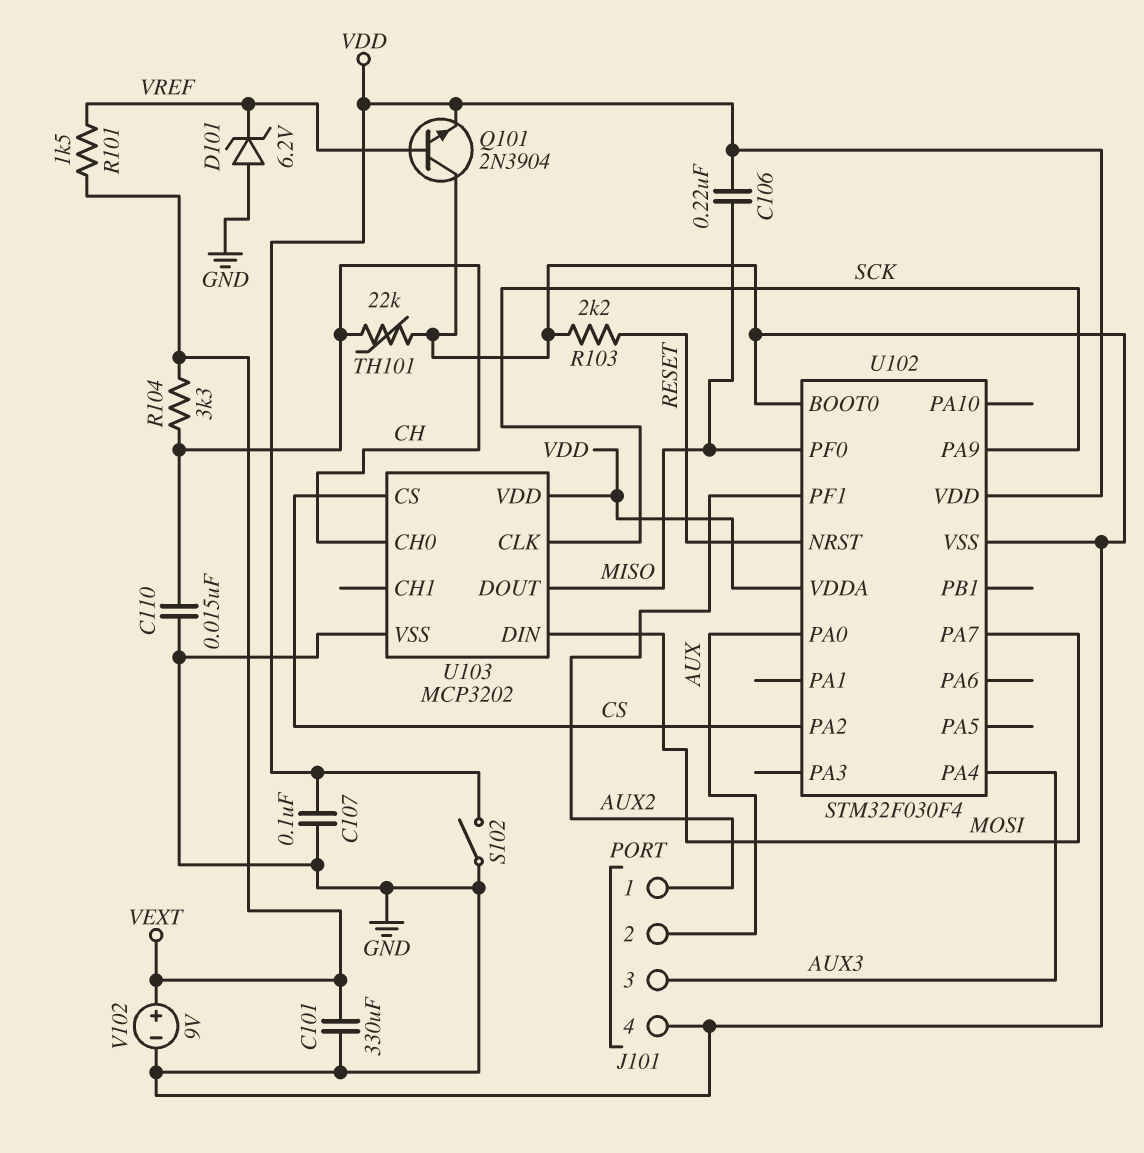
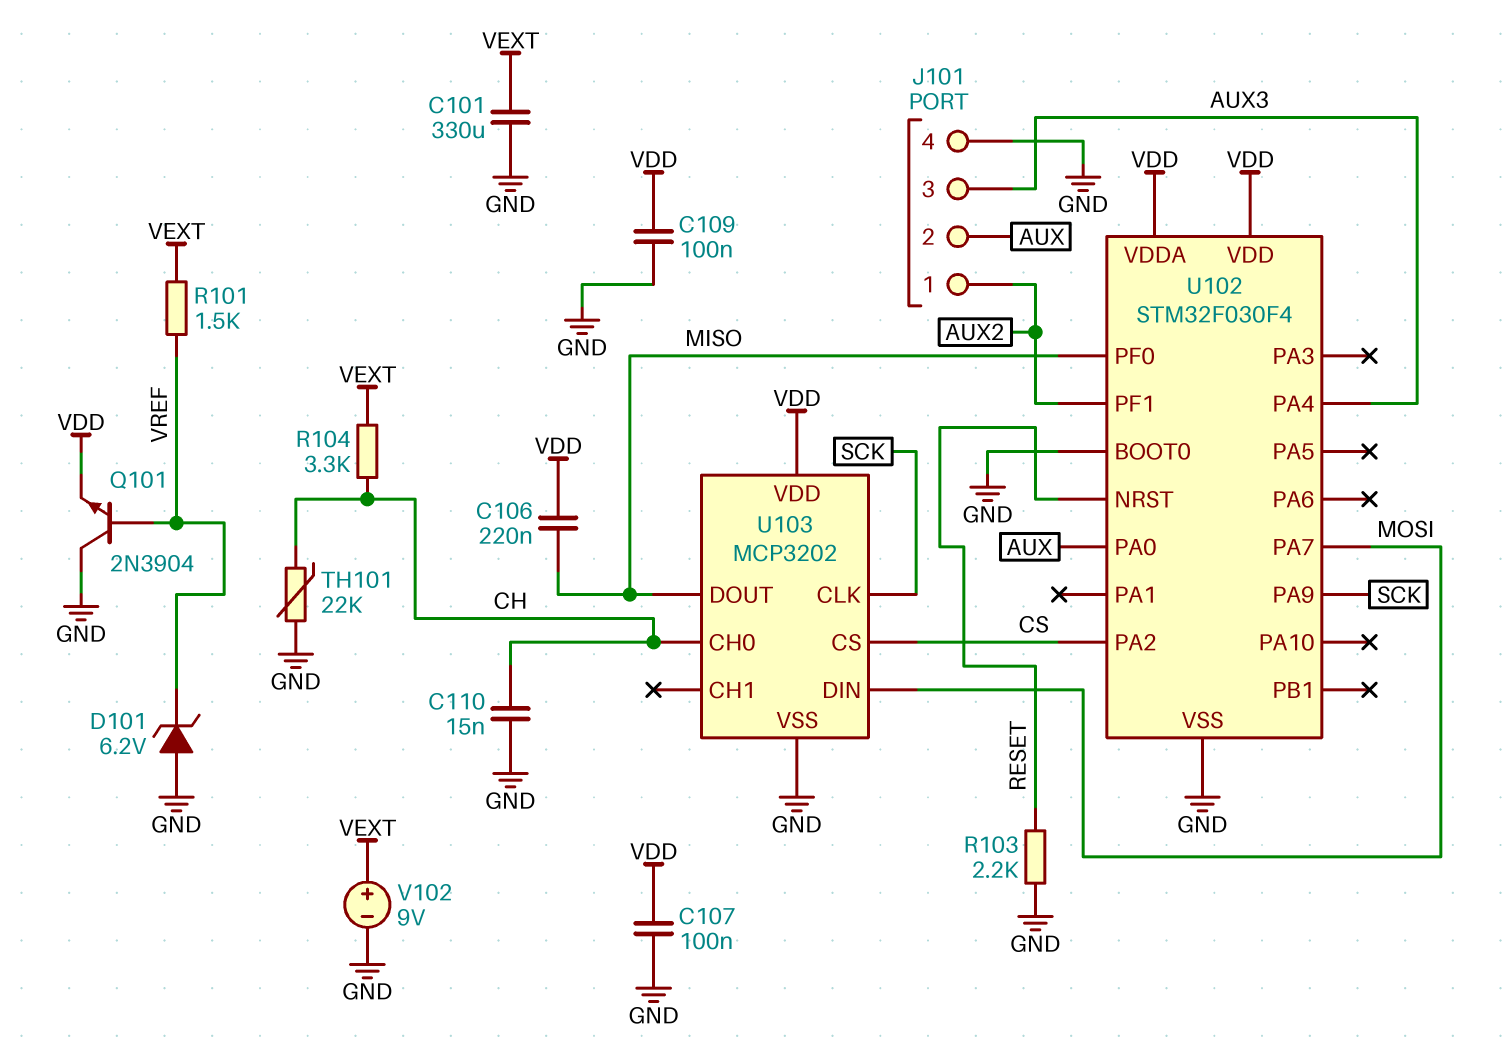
C109: none -> 100nF (GND, VDD)
S102: switch (GND, VDD) -> none

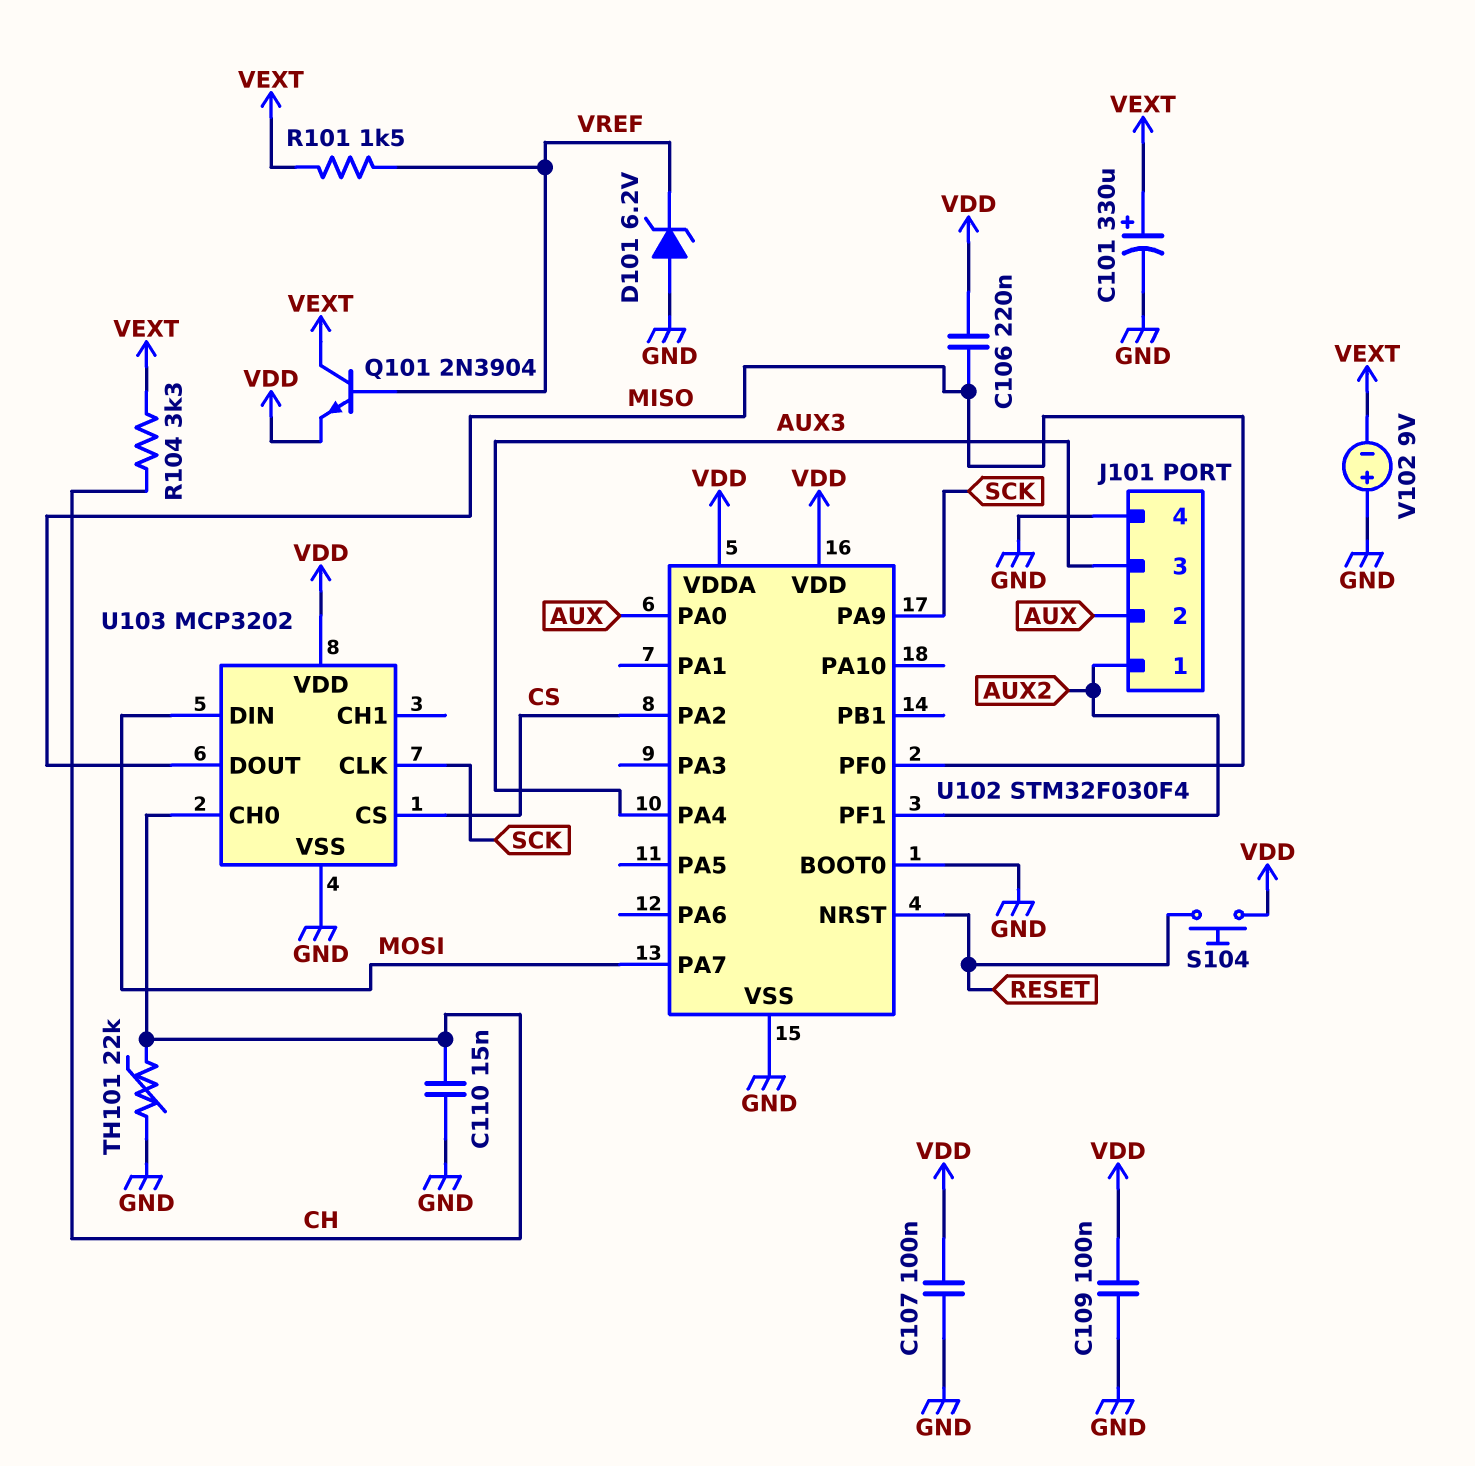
C101: 330uF (GND, VEXT) -> 330uF (plus VEXT, minus GND)
Q101: NPN 2N3904 (B VREF, C GND, E VDD) -> NPN 2N3904 (B VREF, C VEXT, E VDD)
R103: 2.2k (GND, RESET) -> none
S104: none -> button (RESET, VDD)
V102: 9V (plus VEXT, minus GND) -> 9V (plus GND, minus VEXT)

